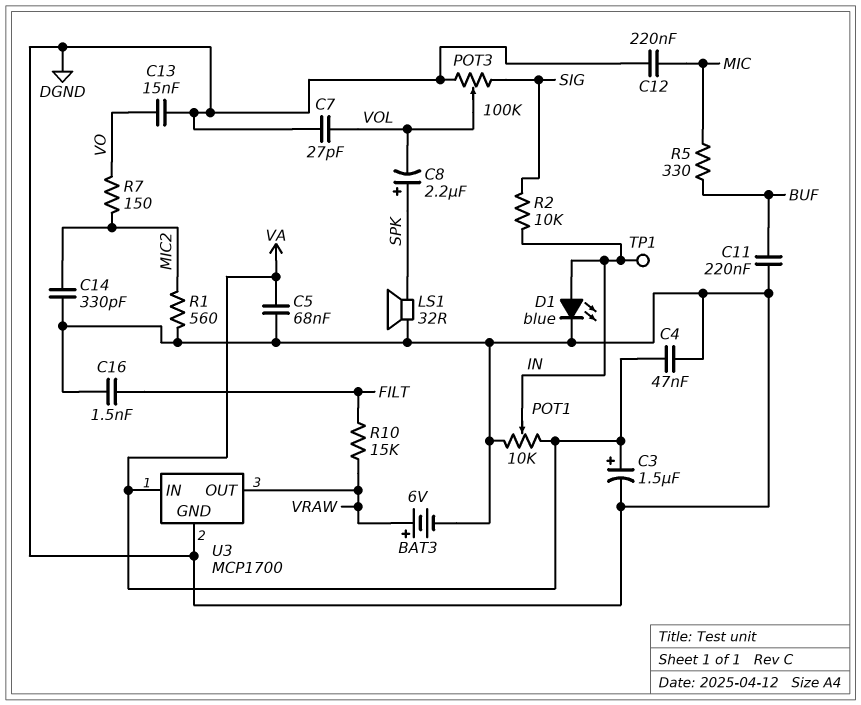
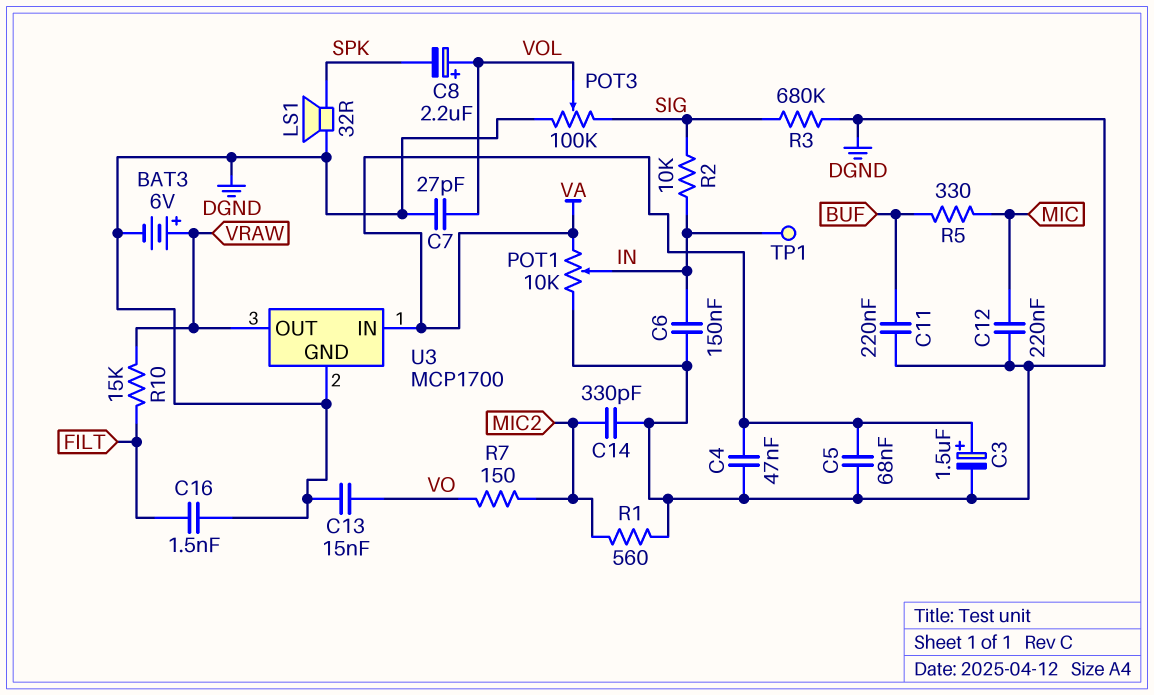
C6: none -> 150nF (DGND, IN)
C8: 2.2uF (plus SPK, minus VOL) -> 2.2uF (plus VOL, minus SPK)
D1: LED blue (A IN, K DGND) -> none
R3: none -> 680k (DGND, SIG)

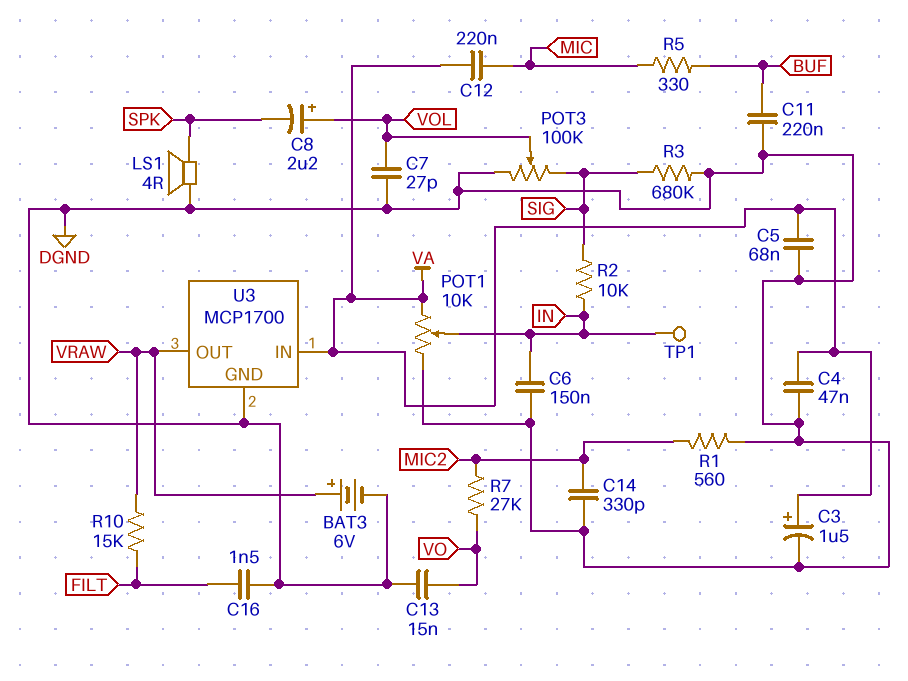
C12: 220nF (DGND, MIC) -> 220nF (MIC, VA)
LS1: speaker 32R (DGND, SPK) -> speaker 4R (DGND, SPK)
R7: 150 (MIC2, VO) -> 27k (MIC2, VO)

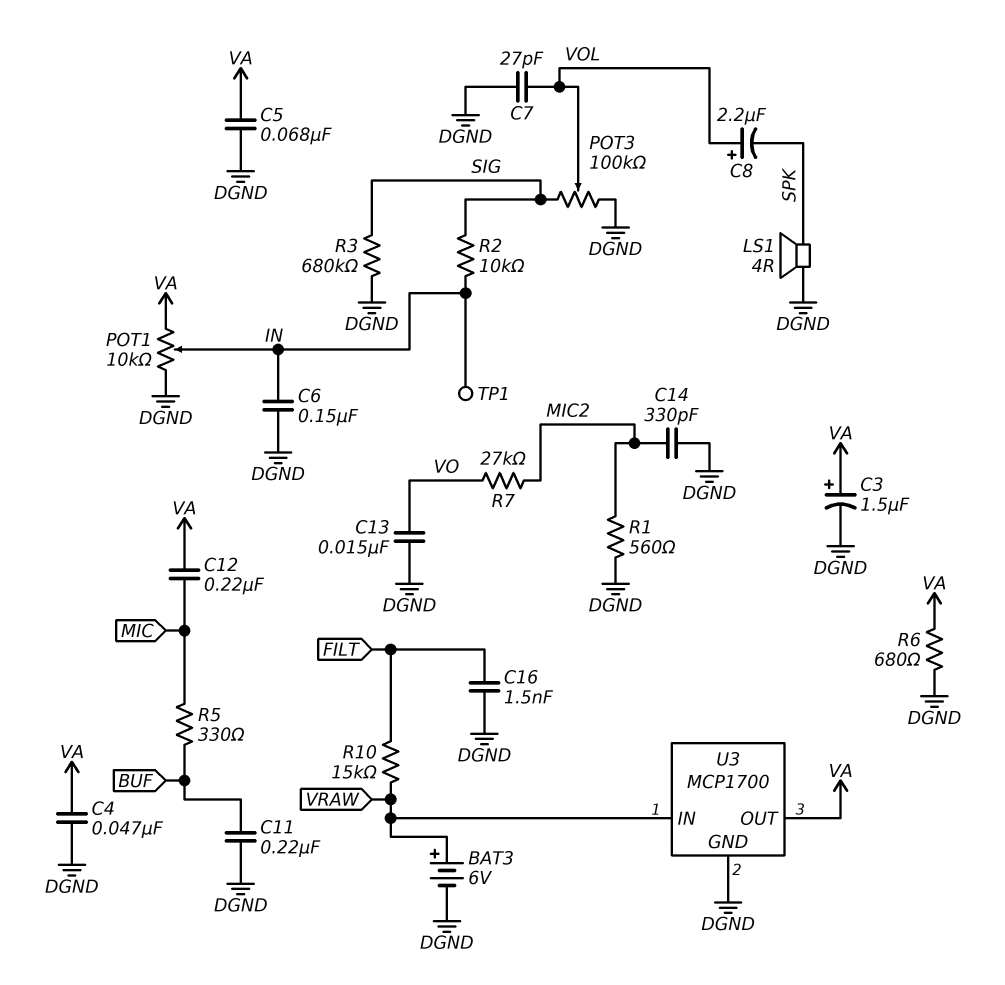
R6: none -> 680 (DGND, VA)
U3 pin IN: VA -> VRAW
U3 pin OUT: VRAW -> VA

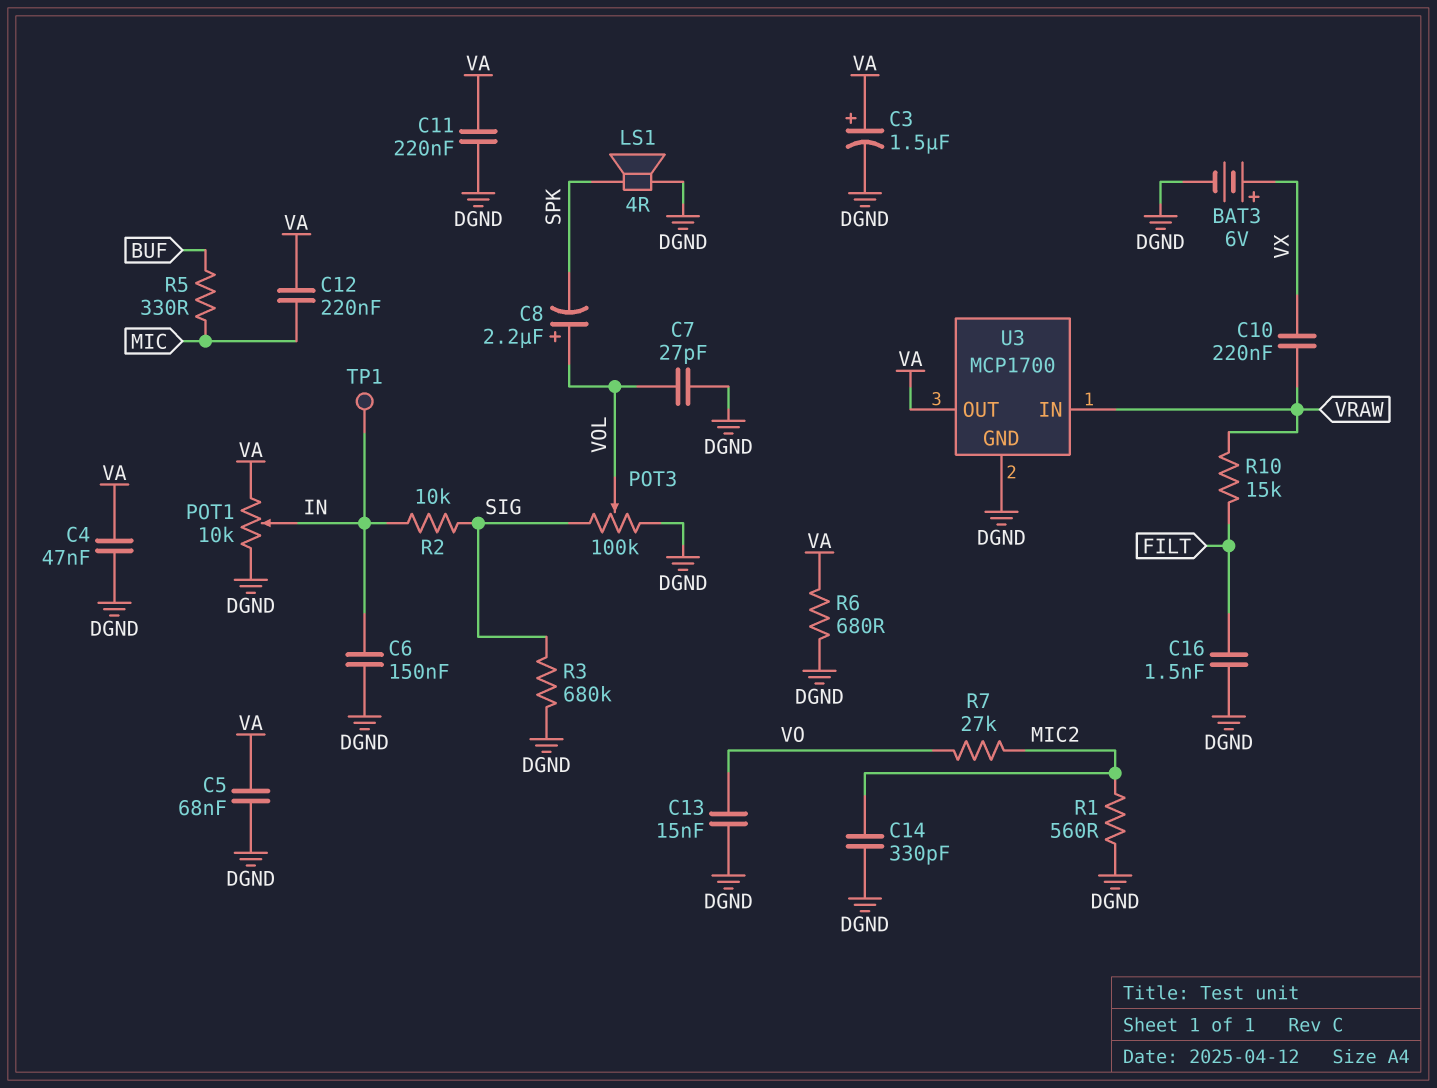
BAT3: 6V (plus VRAW, minus DGND) -> 6V (plus VX, minus DGND)
C10: none -> 220nF (VRAW, VX)
C11: 220nF (BUF, DGND) -> 220nF (DGND, VA)

